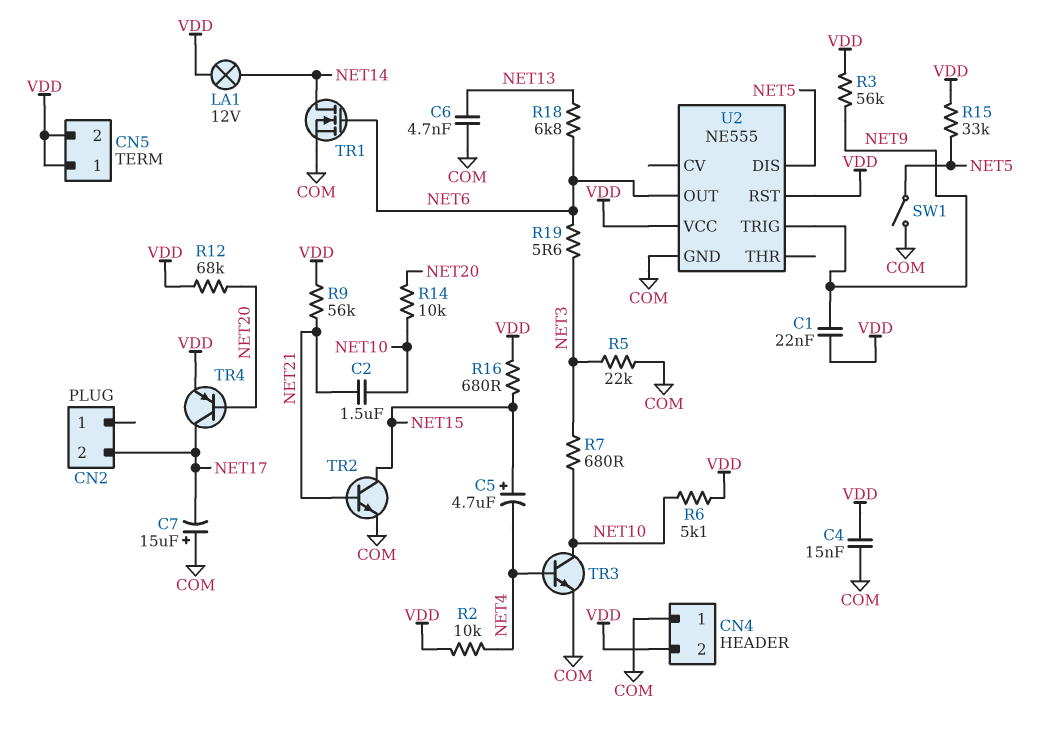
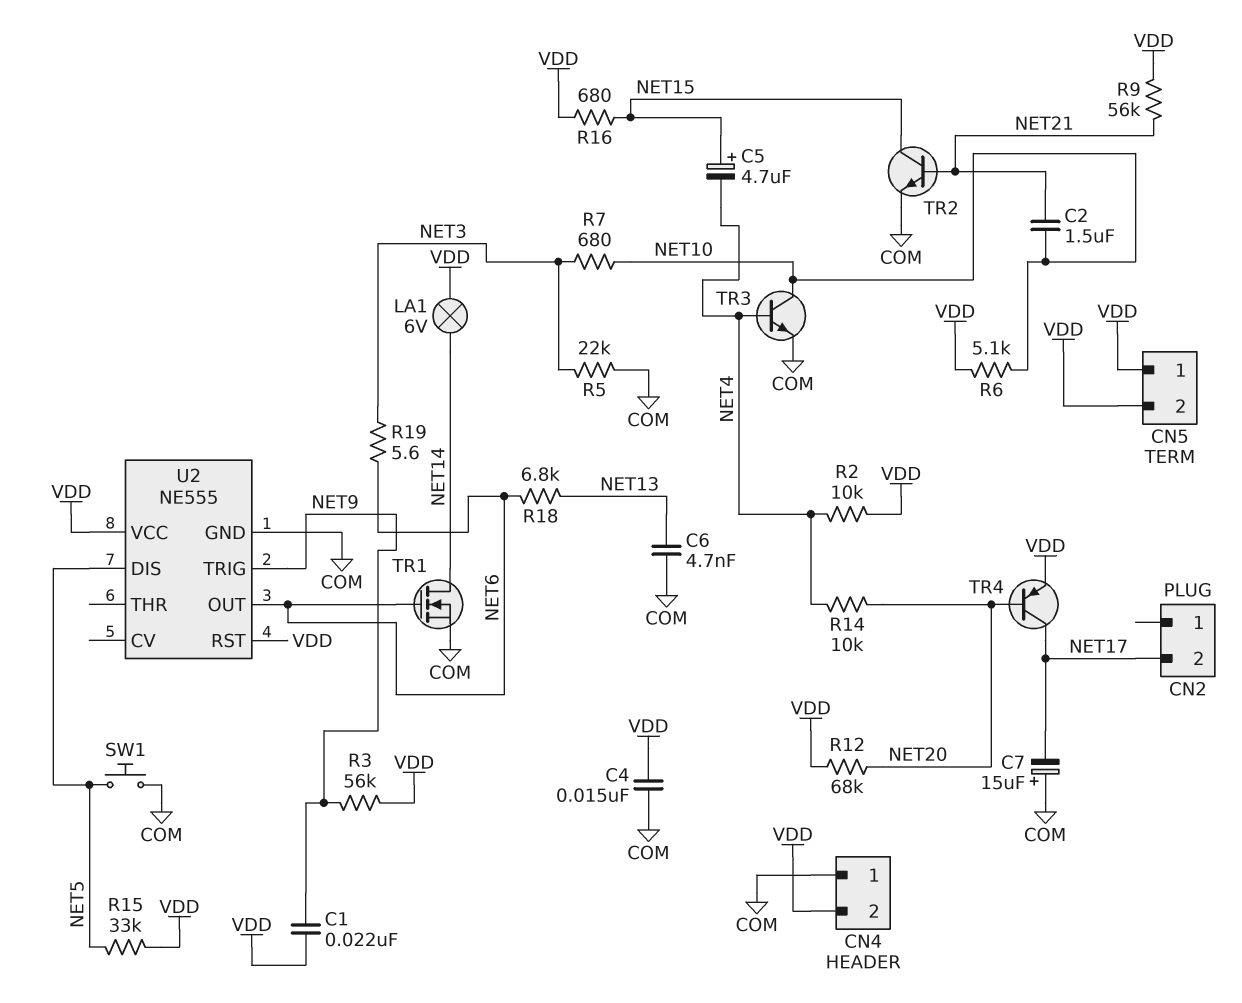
LA1: lamp 12V (NET14, VDD) -> lamp 6V (NET14, VDD)
R14: 10k (NET10, NET20) -> 10k (NET4, NET20)
SW1: switch (COM, NET5) -> button (COM, NET5)

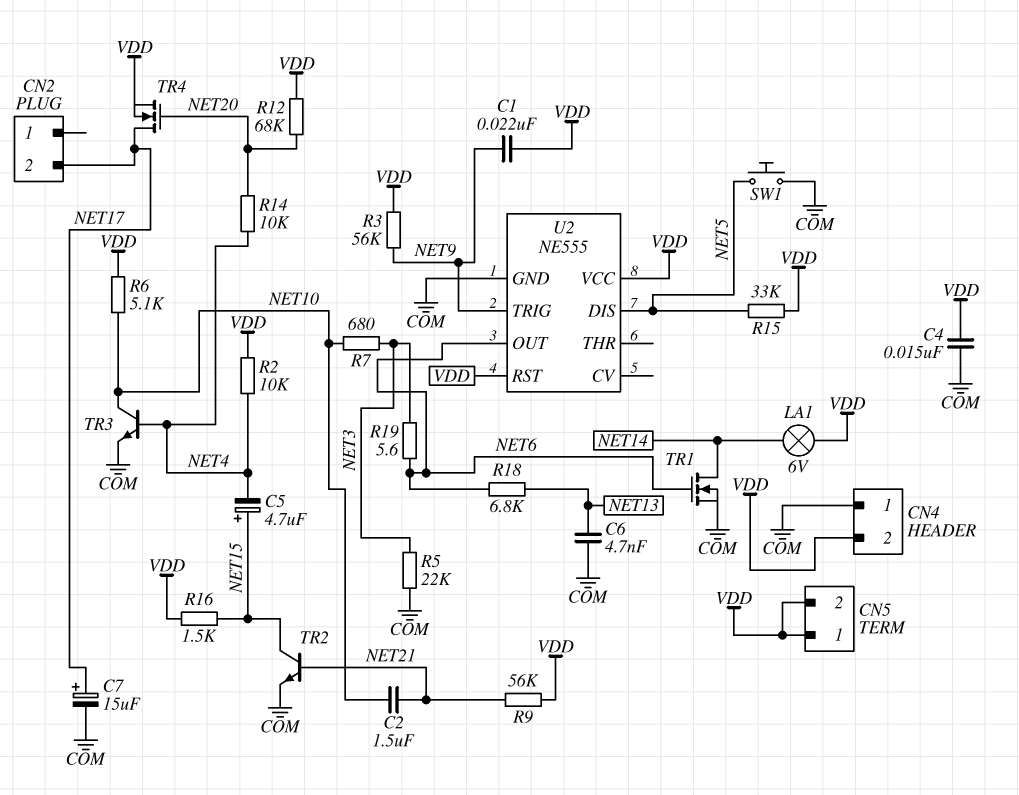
C7: 15uF (plus COM, minus NET17) -> 15uF (plus NET17, minus COM)
R16: 680 (NET15, VDD) -> 1.5k (NET15, VDD)
TR4: PNP (B NET20, C NET17, E VDD) -> NMOS (G NET20, D NET17, S VDD)

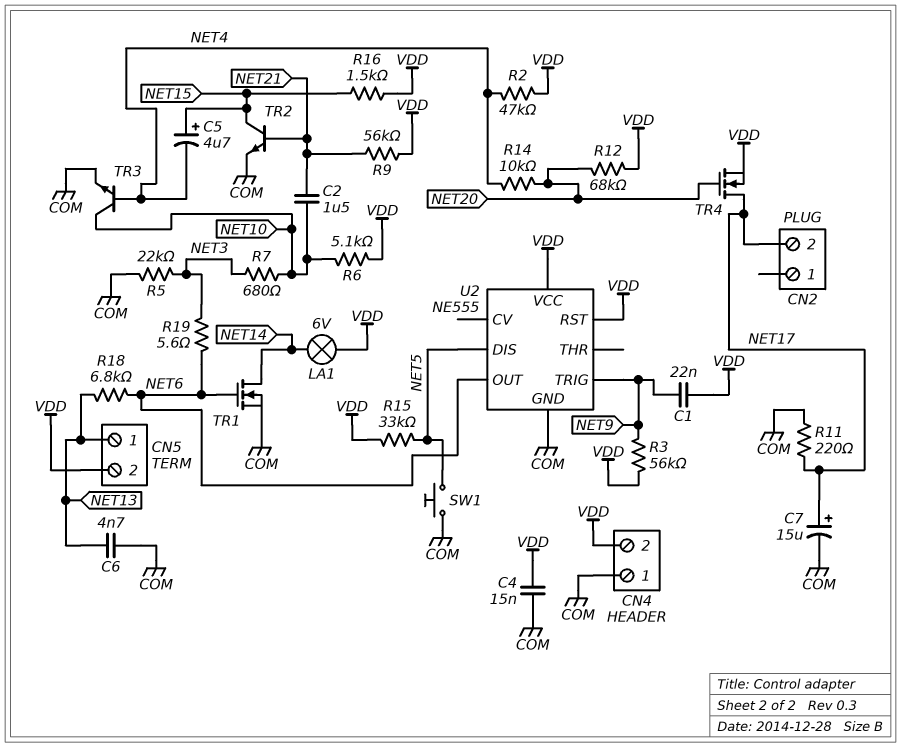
CN5 pin 1: VDD -> NET13
R2: 10k (NET4, VDD) -> 47k (NET4, VDD)
R11: none -> 220 (COM, NET17)

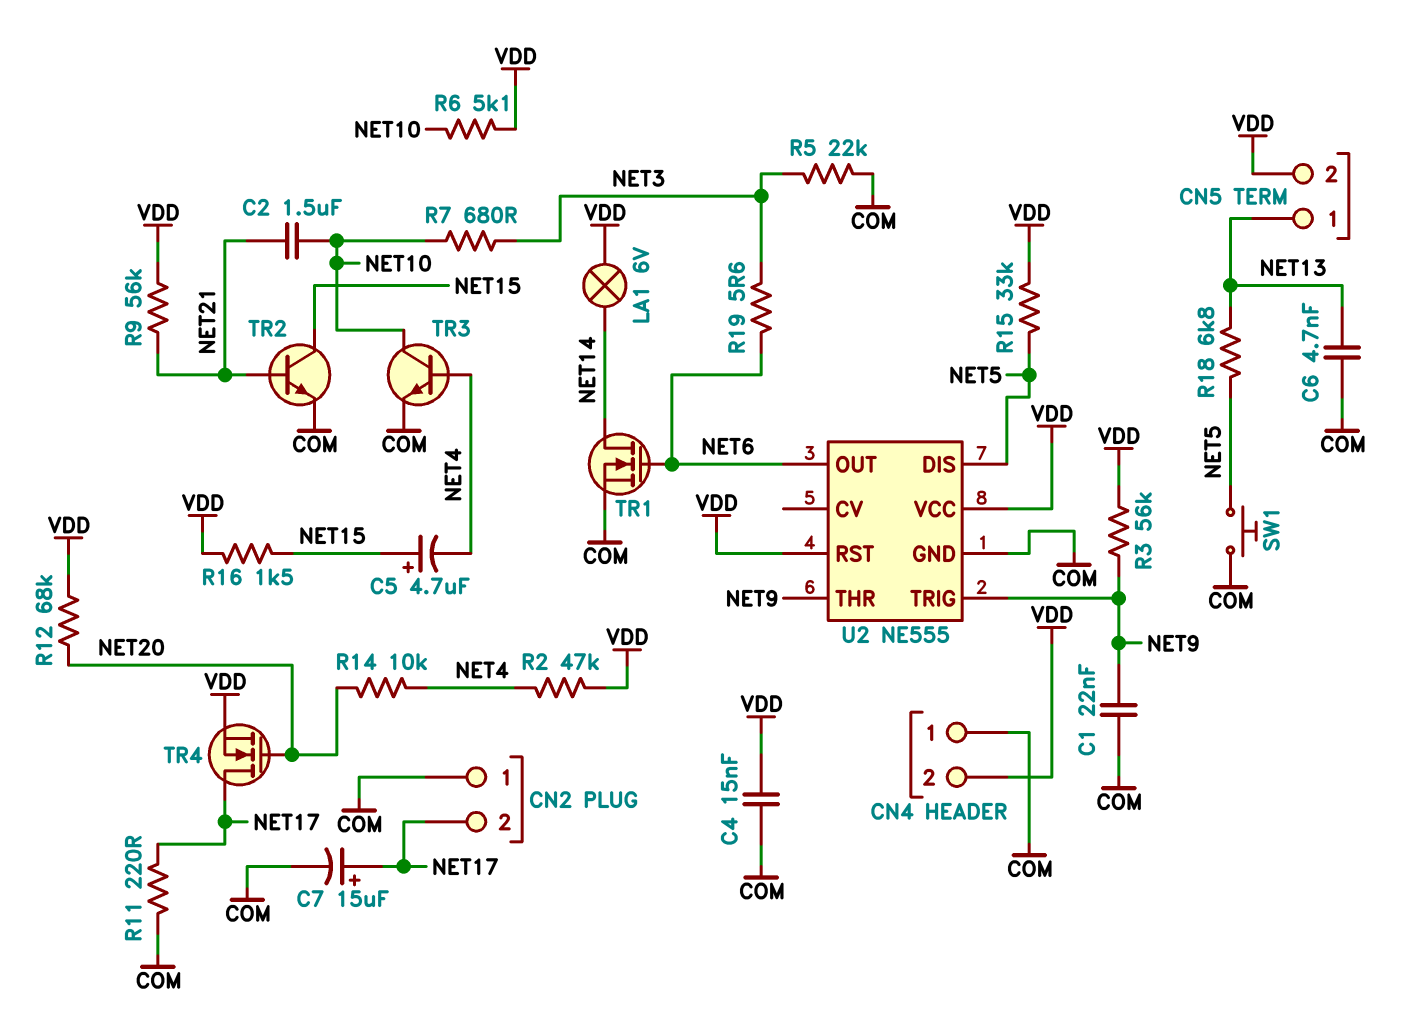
C1: 22nF (NET9, VDD) -> 22nF (COM, NET9)
CN2 pin 1: none -> COM
R18: 6.8k (NET6, NET13) -> 6.8k (NET5, NET13)
U2 pin THR: none -> NET9

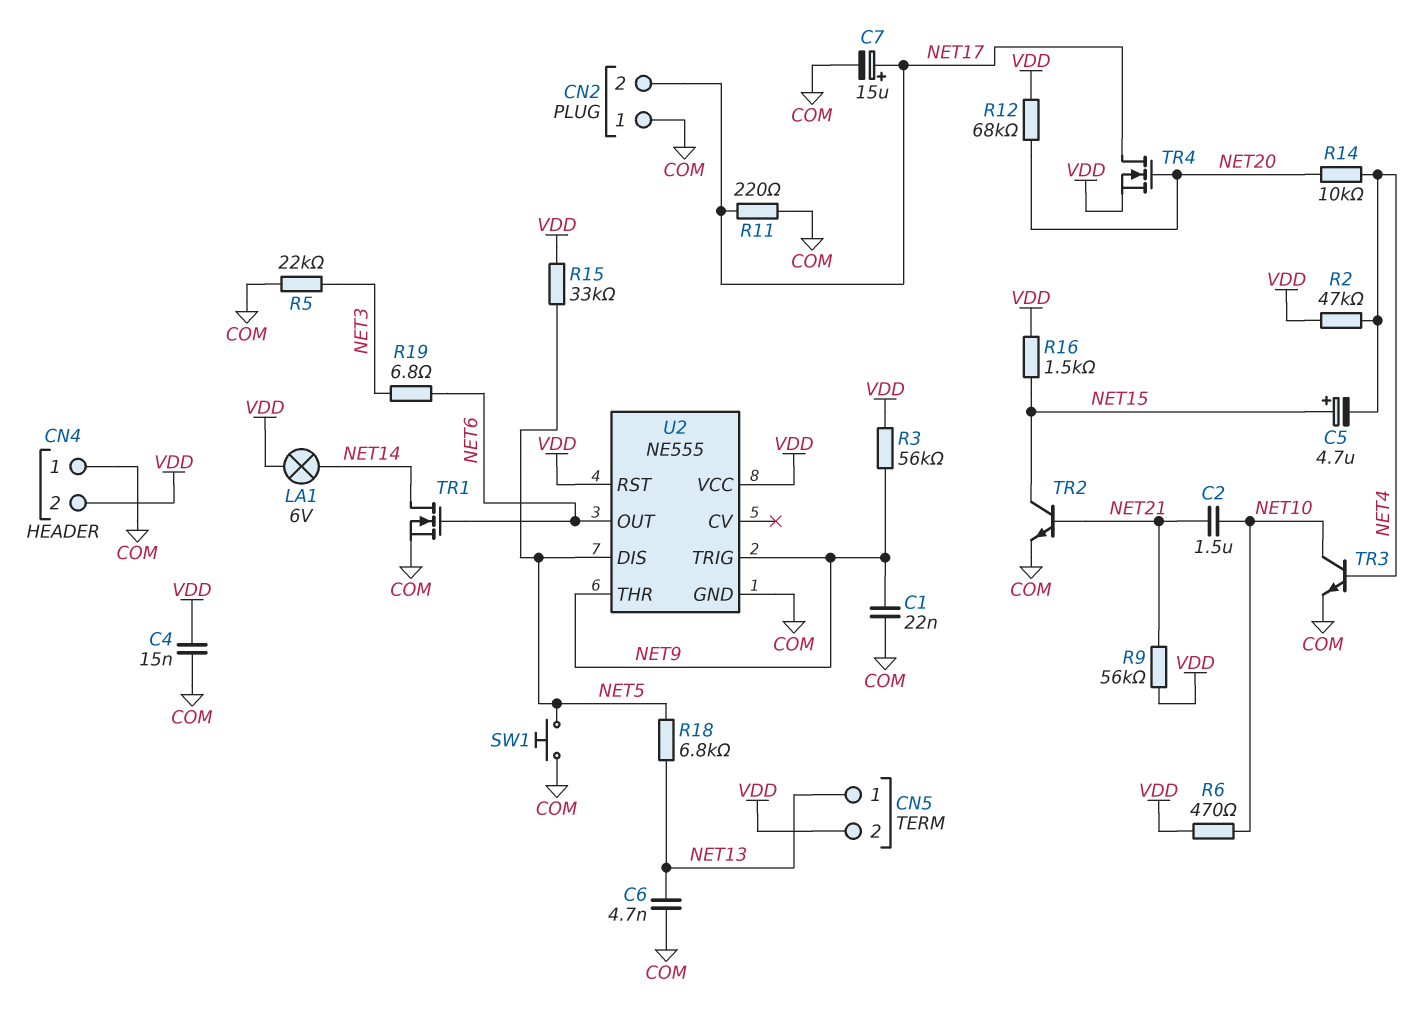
R6: 5.1k (NET10, VDD) -> 470 (NET10, VDD)
R7: 680 (NET3, NET10) -> none
R19: 5.6 (NET3, NET6) -> 6.8 (NET3, NET6)

